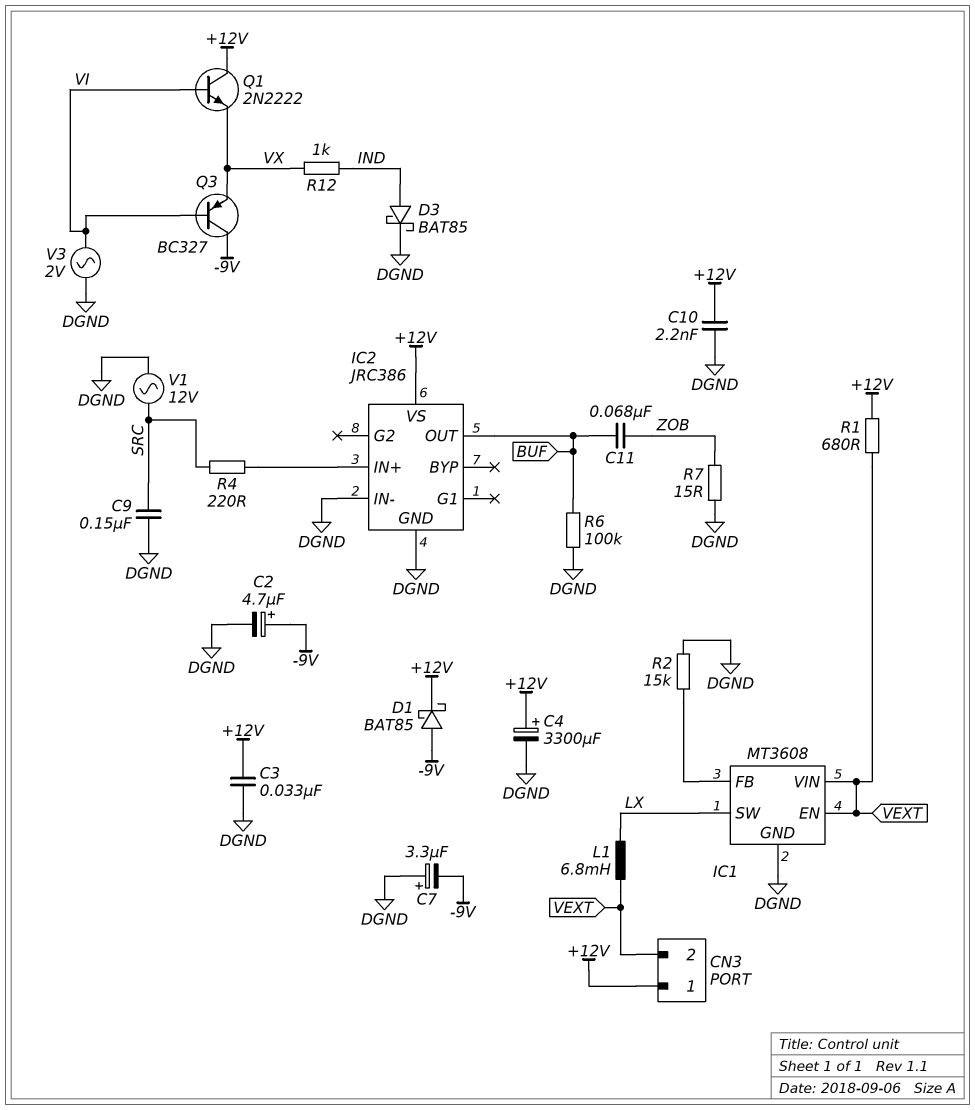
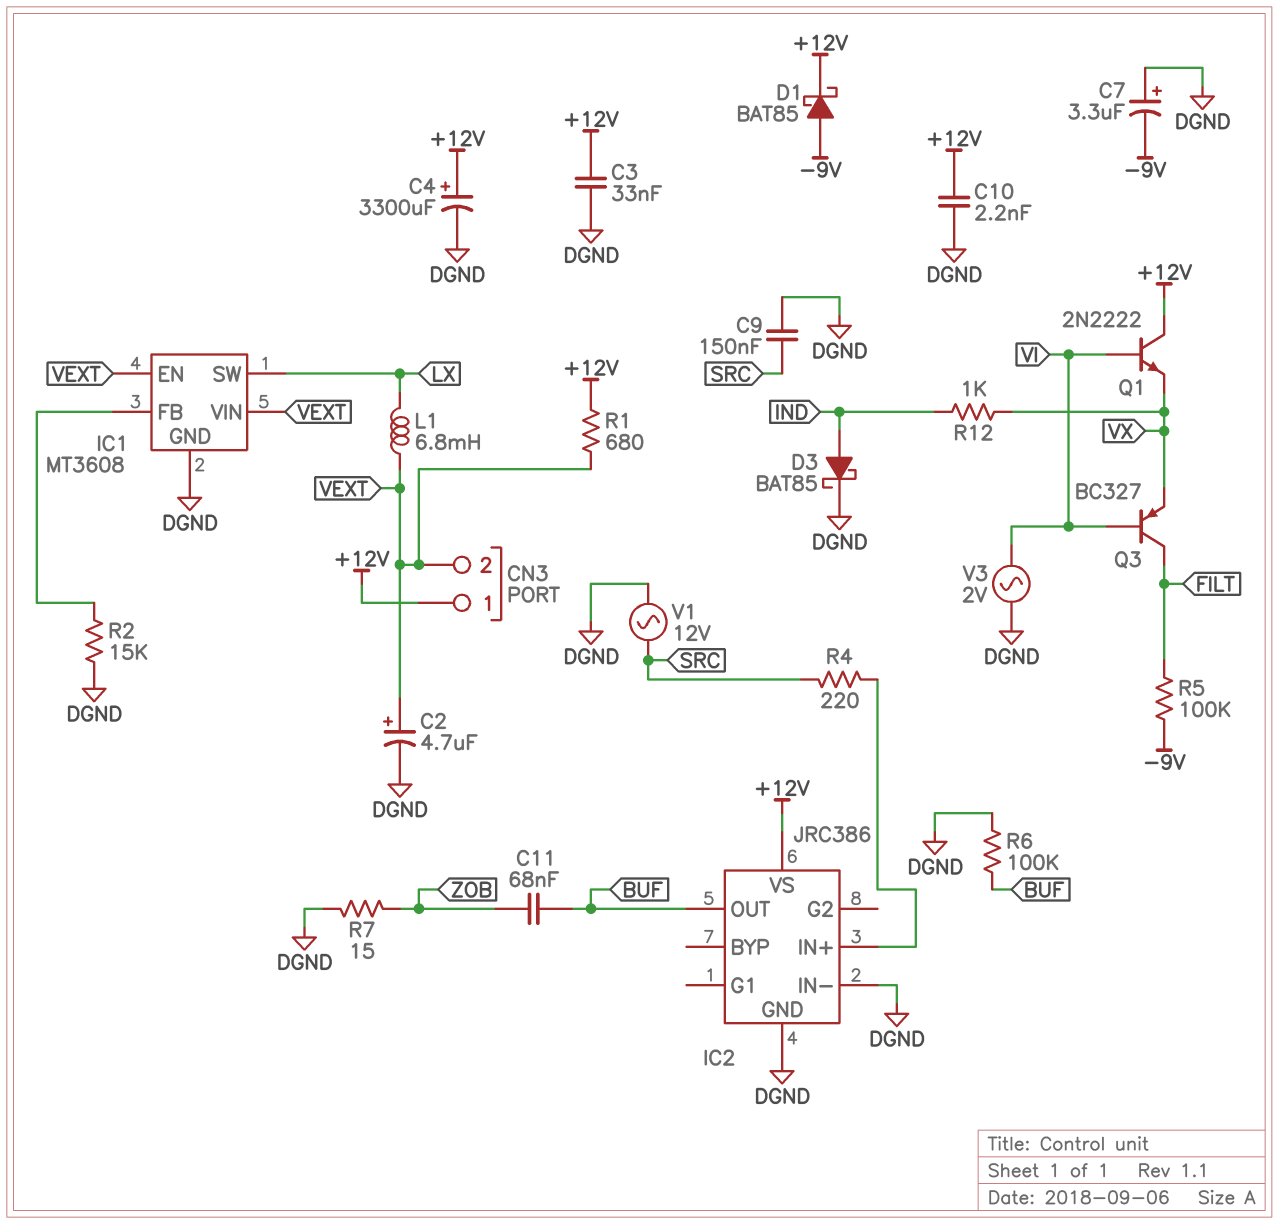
C2: 4.7uF (plus -9V, minus DGND) -> 4.7uF (plus VEXT, minus DGND)
Q3: PNP BC327 (B VI, C -9V, E VX) -> PNP BC327 (B VI, C FILT, E VX)
R5: none -> 100k (-9V, FILT)

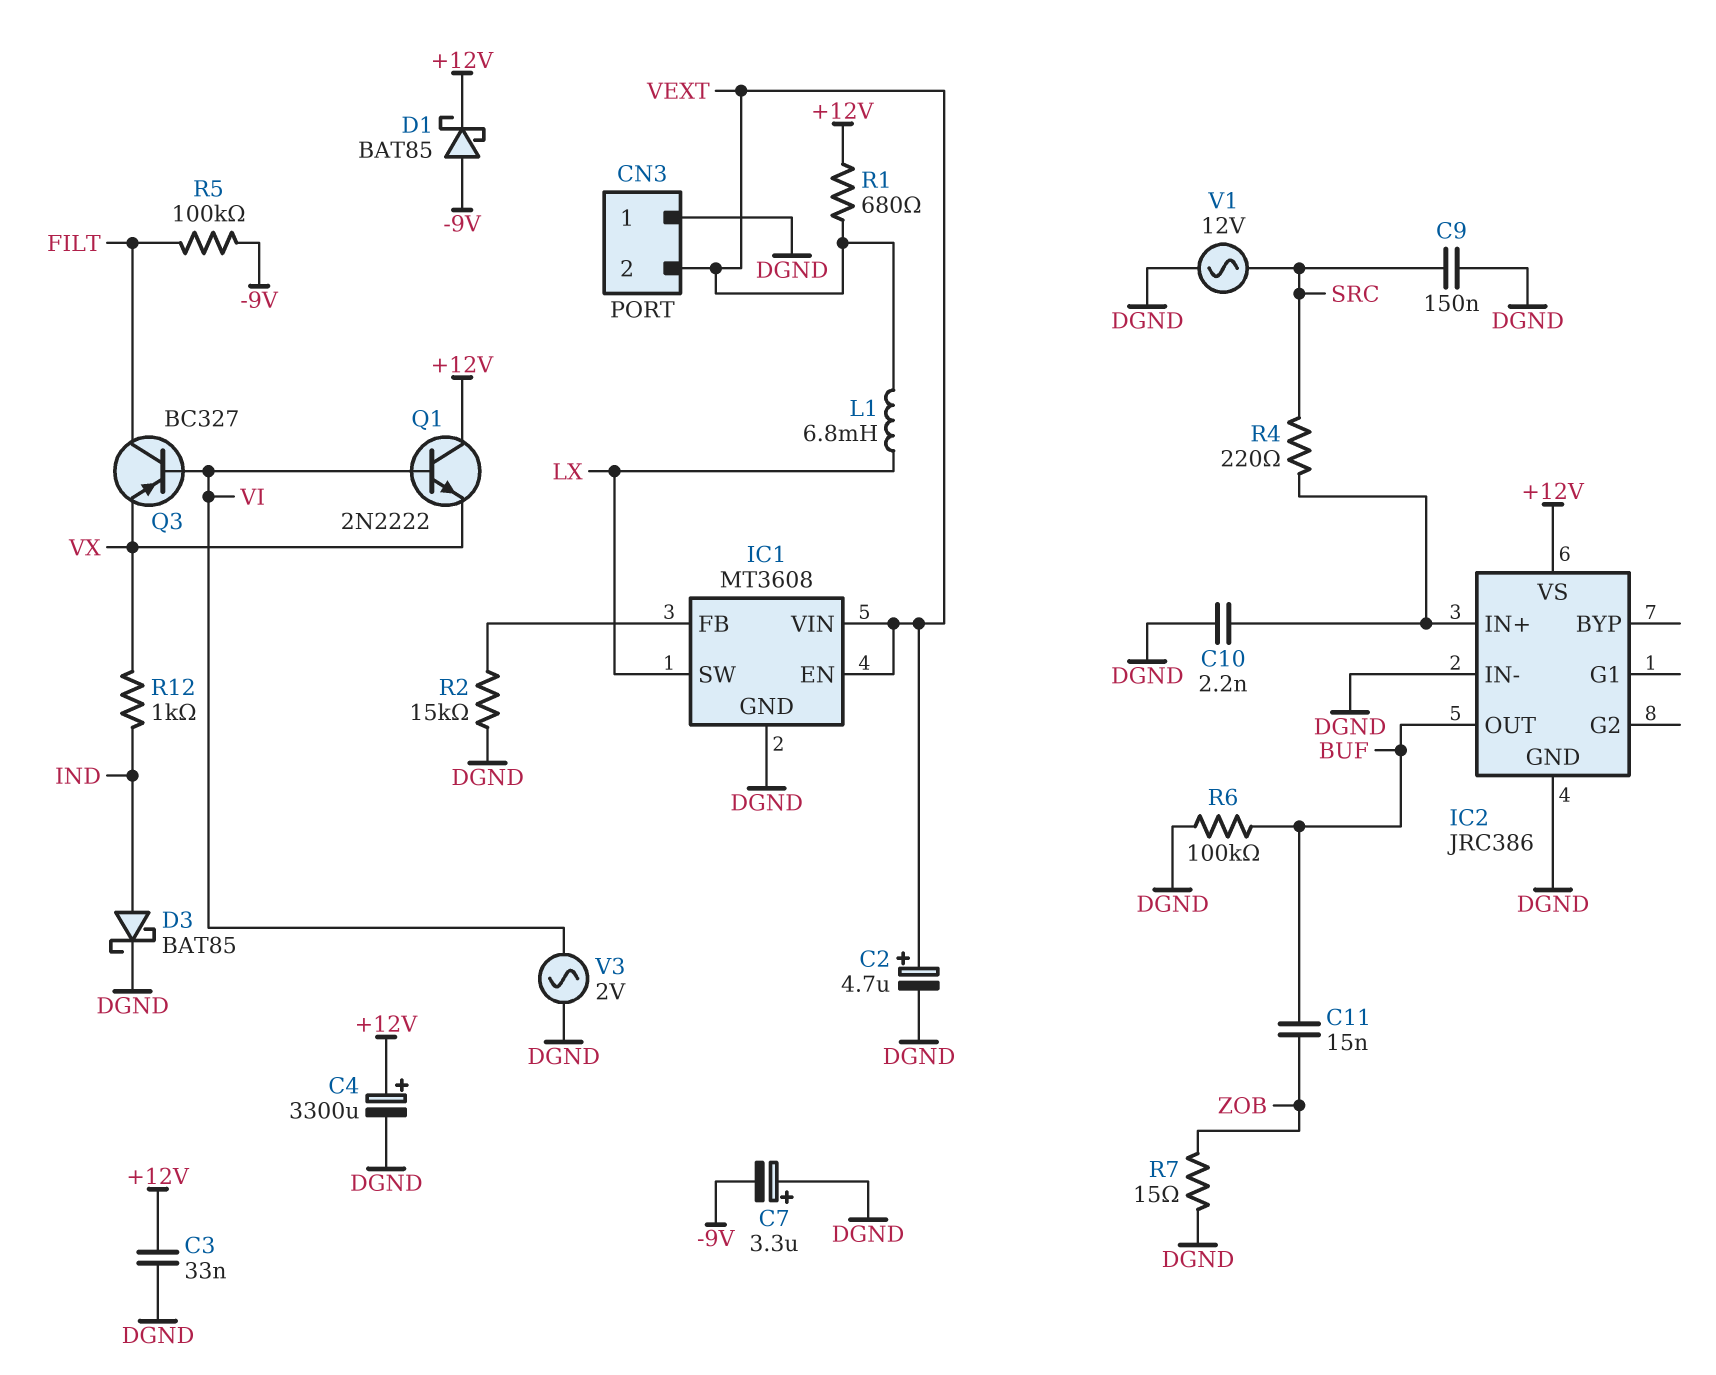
C10: 2.2nF (+12V, DGND) -> 2.2nF (DGND, IC2/IN+)
C11: 68nF (BUF, ZOB) -> 15nF (BUF, ZOB)
CN3 pin 1: +12V -> DGND

